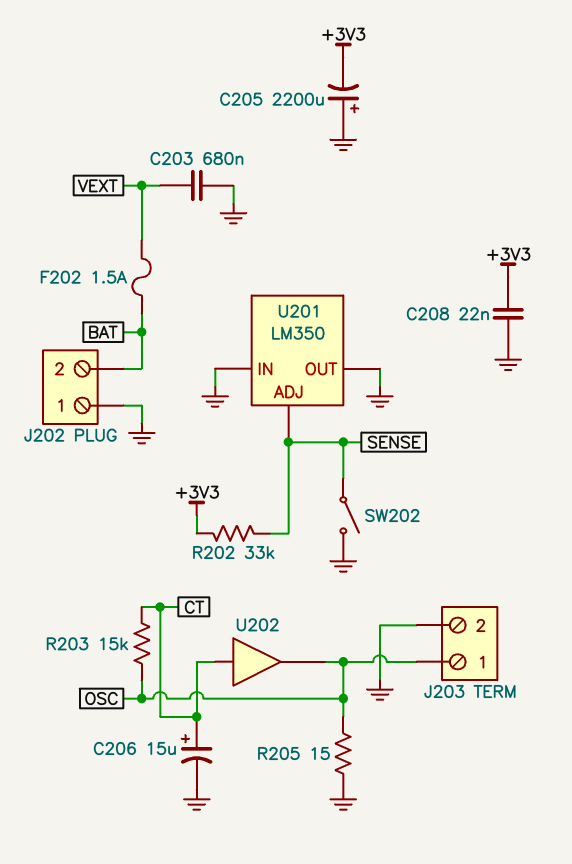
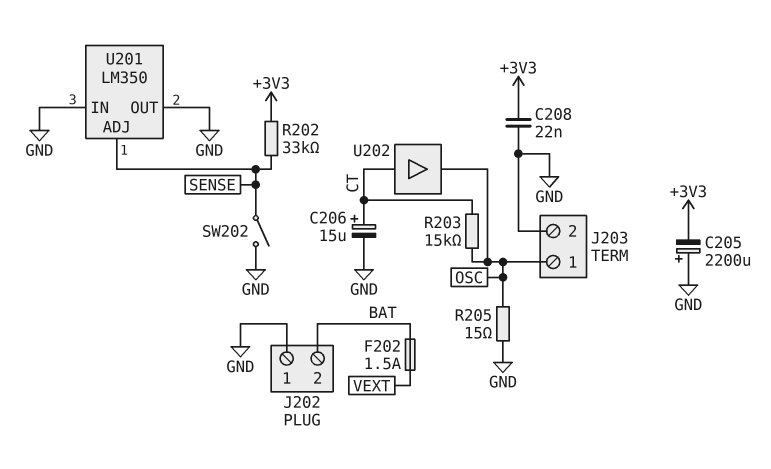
C203: 680nF (GND, VEXT) -> none

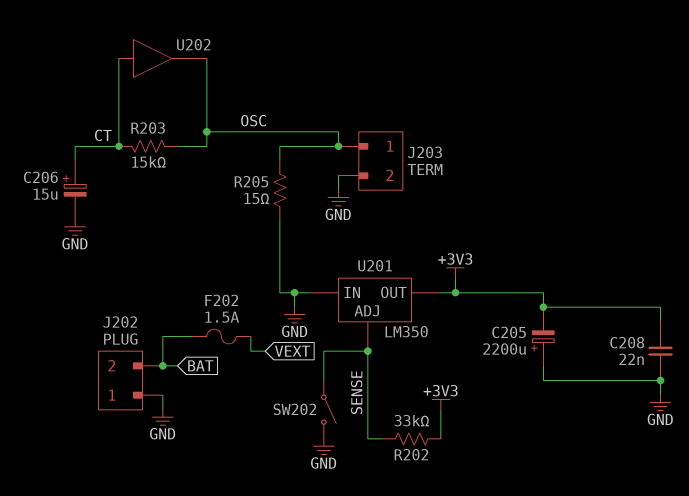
U201 pin OUT: GND -> +3V3

